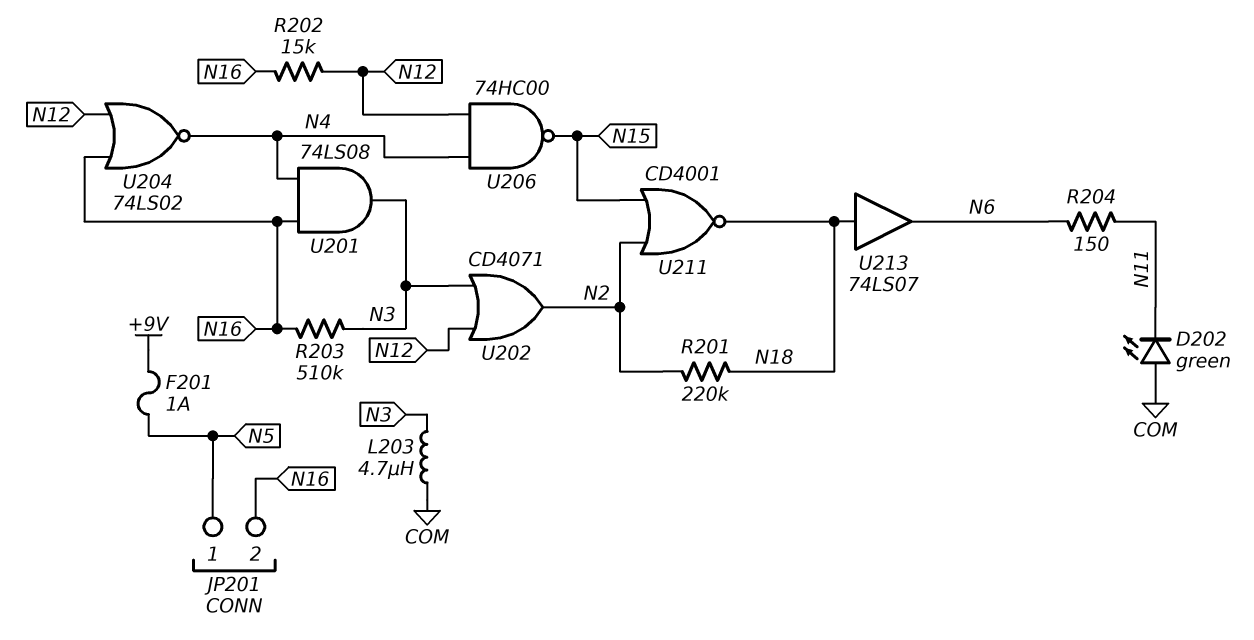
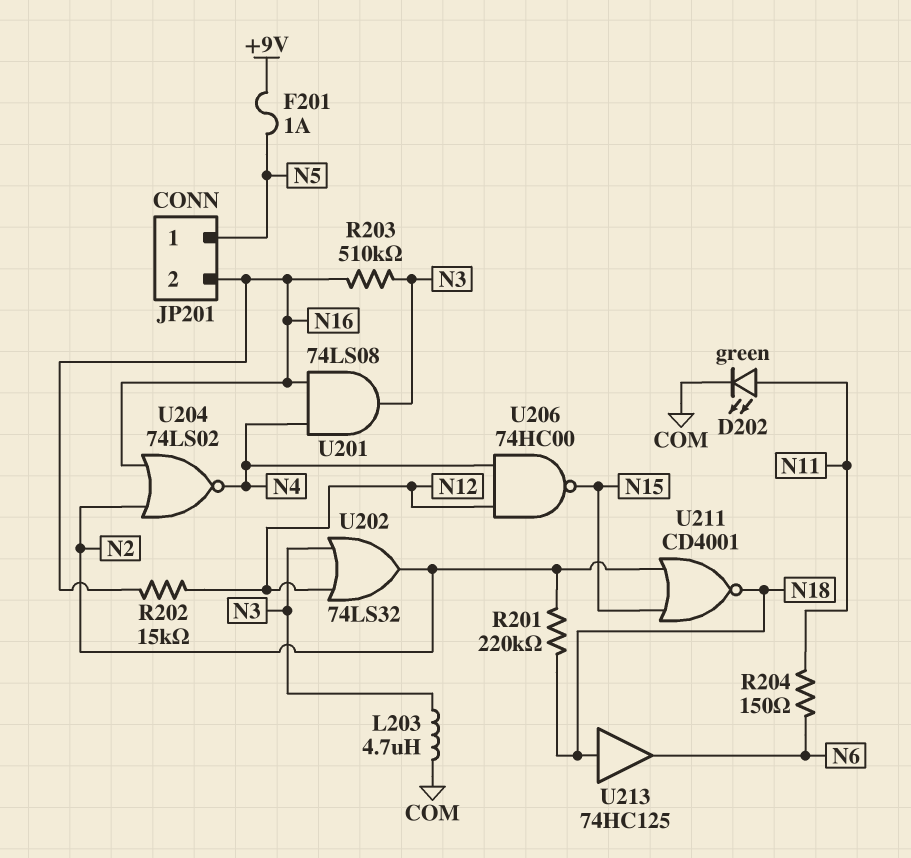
D202: LED green (A COM, K N11) -> LED green (A N11, K COM)
U202: OR CD4071 (in N3, in N12, out N2) -> OR 74LS32 (in N3, in N12, out N2)
U204: NOR 74LS02 (in N12, in N16, out N4) -> NOR 74LS02 (in N2, in N16, out N4)
U213: buffer 74LS07 (in N18, out N6) -> buffer 74HC125 (in N18, out N6)

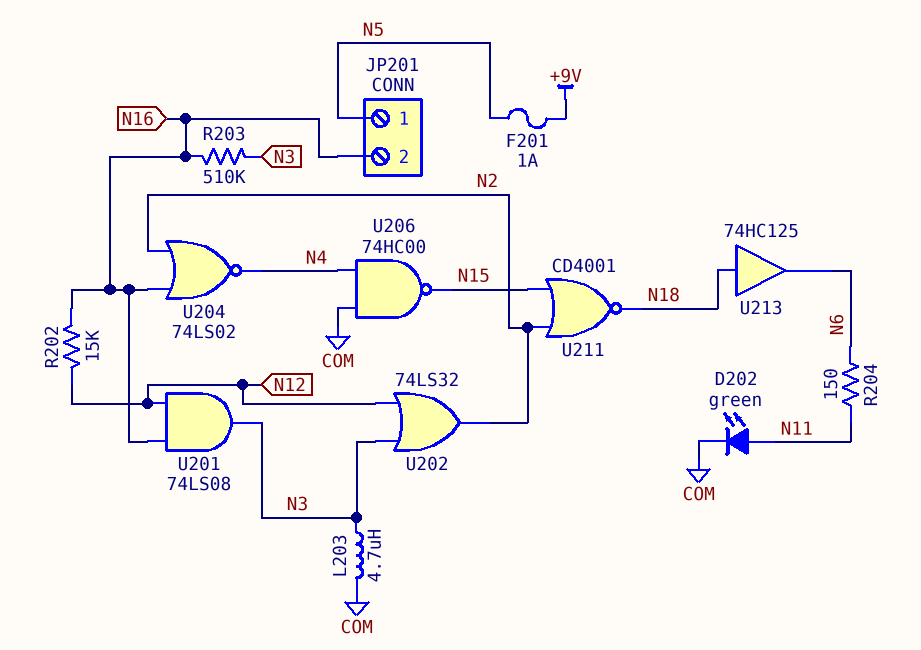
R201: 220k (N2, N18) -> none
U201: AND 74LS08 (in N4, in N16, out N3) -> AND 74LS08 (in N12, in N16, out N3)
U206: NAND 74HC00 (in N4, in N12, out N15) -> NAND 74HC00 (in COM, in N4, out N15)

